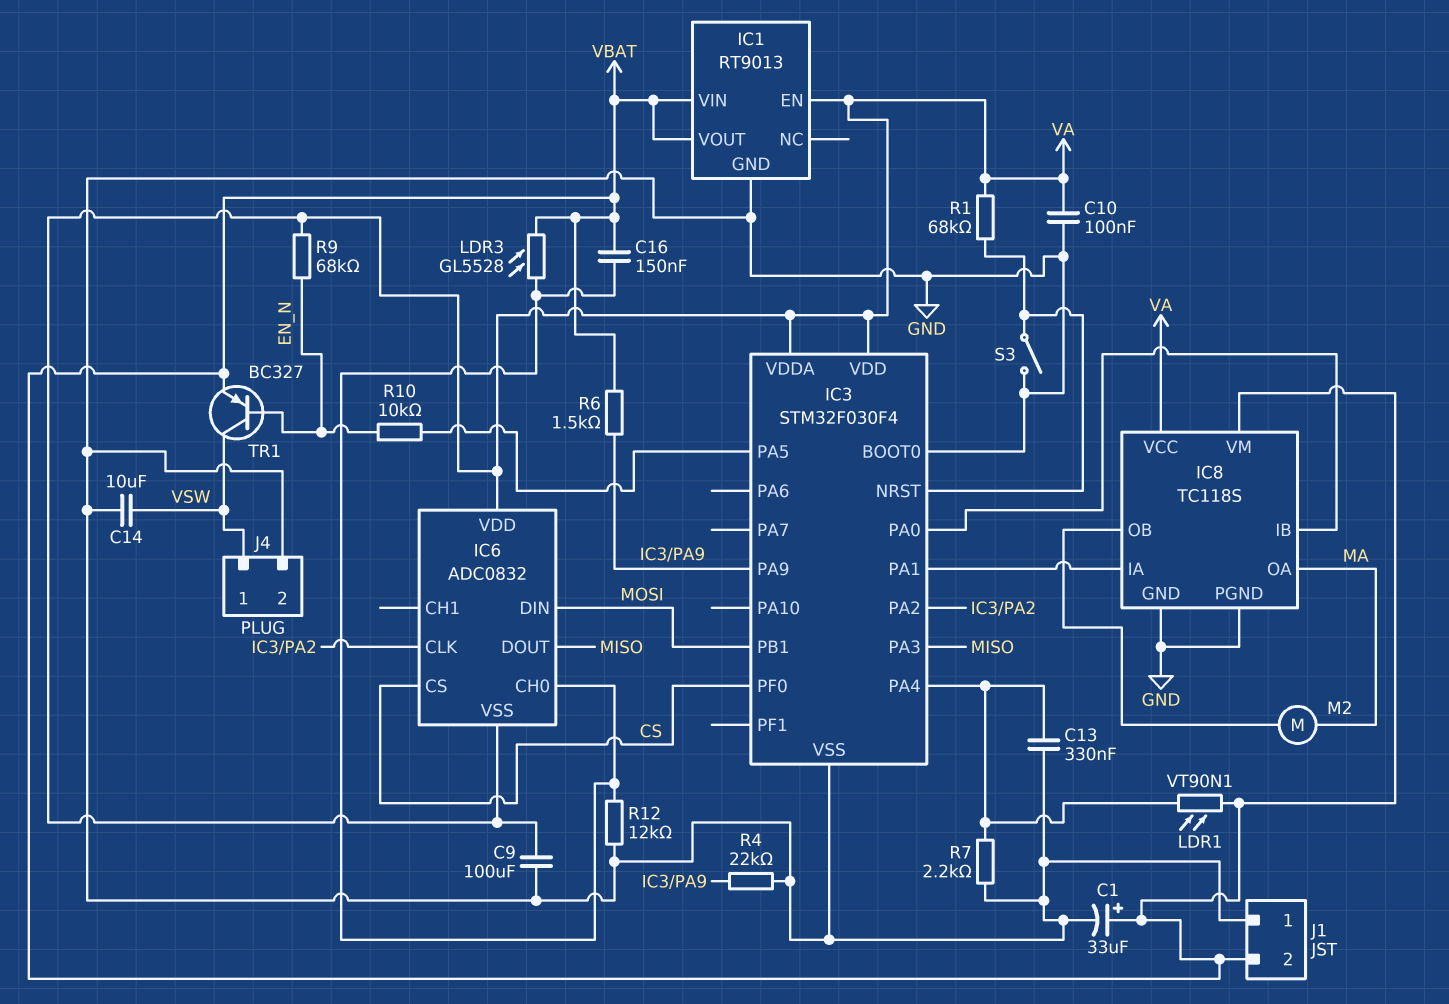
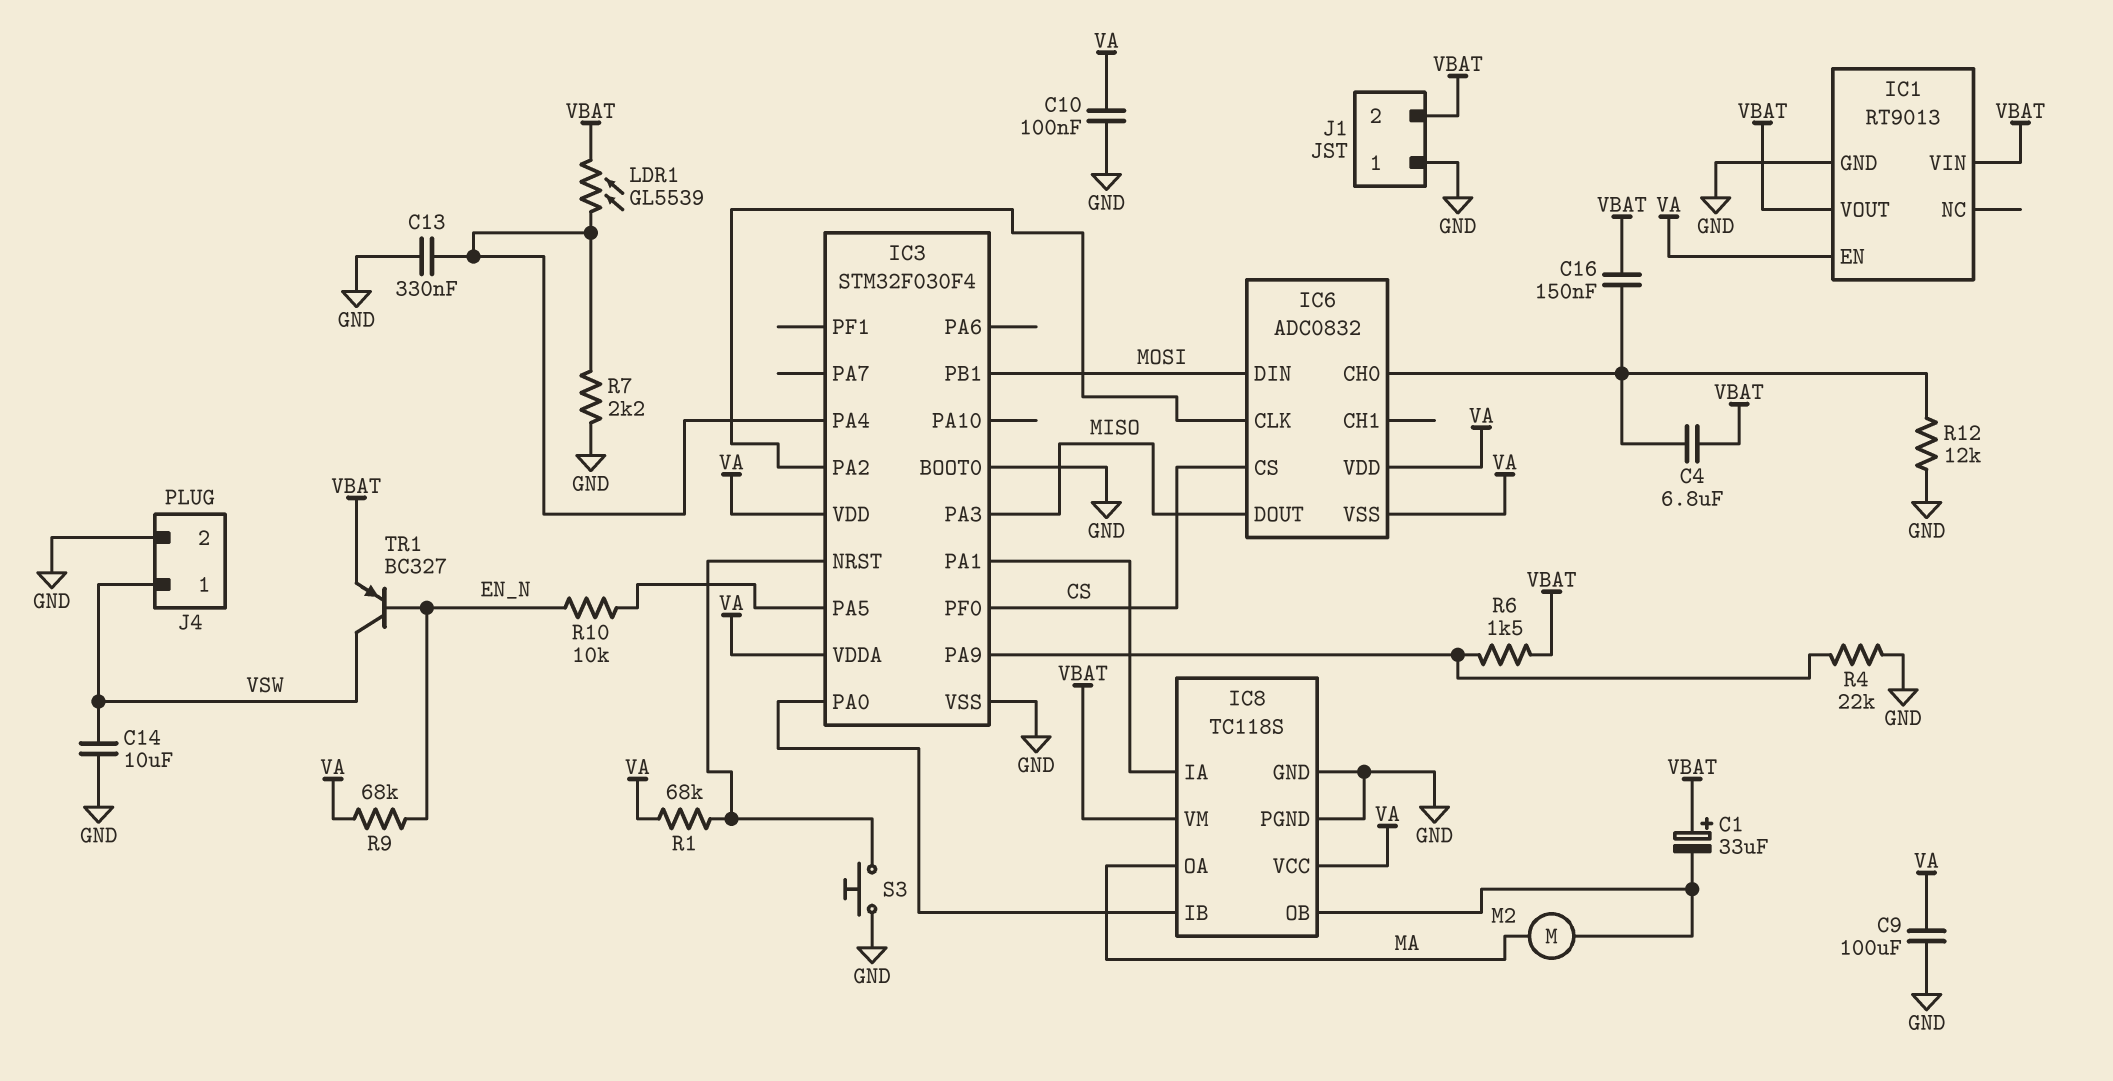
C1: 33uF (plus VBAT, minus GND) -> 33uF (plus VBAT, minus IC8/OB)
C4: none -> 6.8uF (IC6/CH0, VBAT)
LDR1: VT90N1 (IC3/PA4, VBAT) -> GL5539 (IC3/PA4, VBAT)
LDR3: GL5528 (IC6/CH0, VBAT) -> none
S3: switch (GND, IC3/NRST) -> button (GND, IC3/NRST)

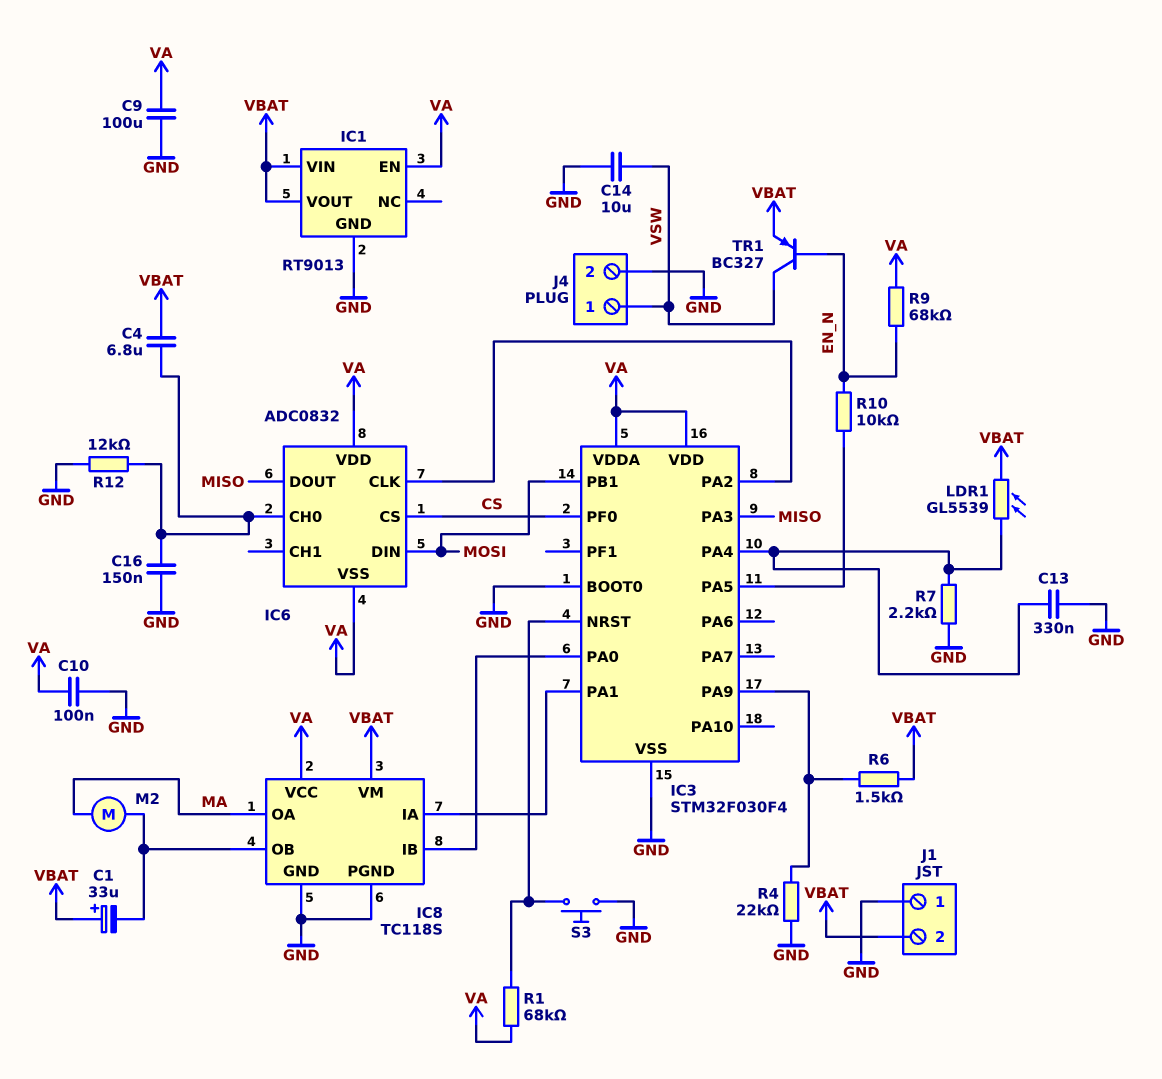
C16: 150nF (IC6/CH0, VBAT) -> 150nF (GND, IC6/CH0)

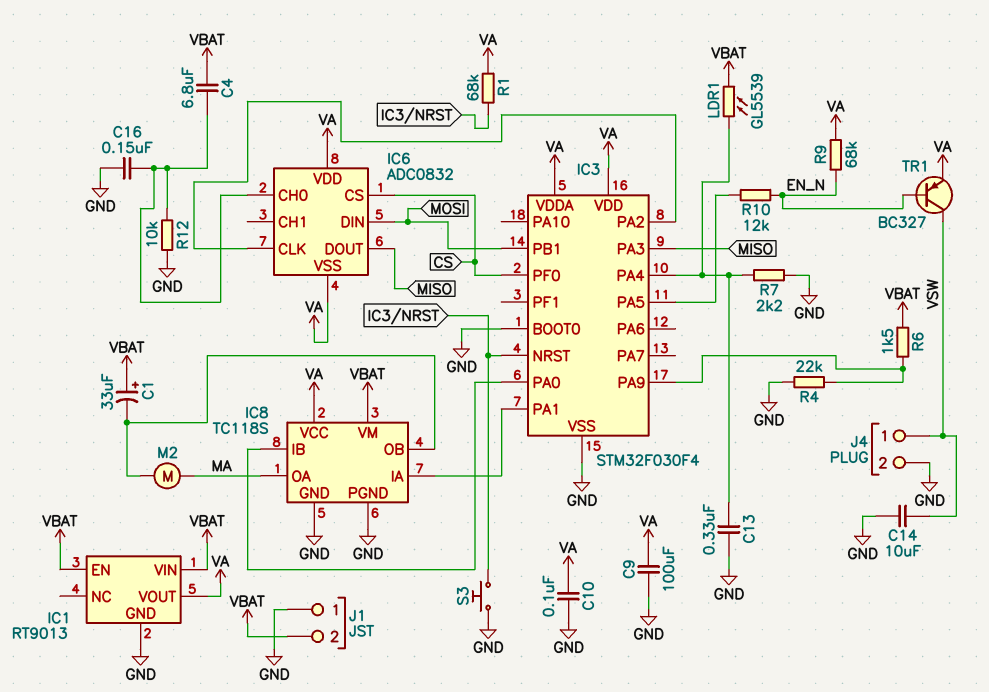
IC1 pin EN: VA -> VBAT
IC1 pin VOUT: VBAT -> VA
R10: 10k (EN_N, IC3/PA5) -> 12k (EN_N, IC3/PA5)
R12: 12k (GND, IC6/CH0) -> 10k (GND, IC6/CH0)
TR1: PNP BC327 (B EN_N, C VSW, E VBAT) -> PNP BC327 (B EN_N, C VSW, E VA)

